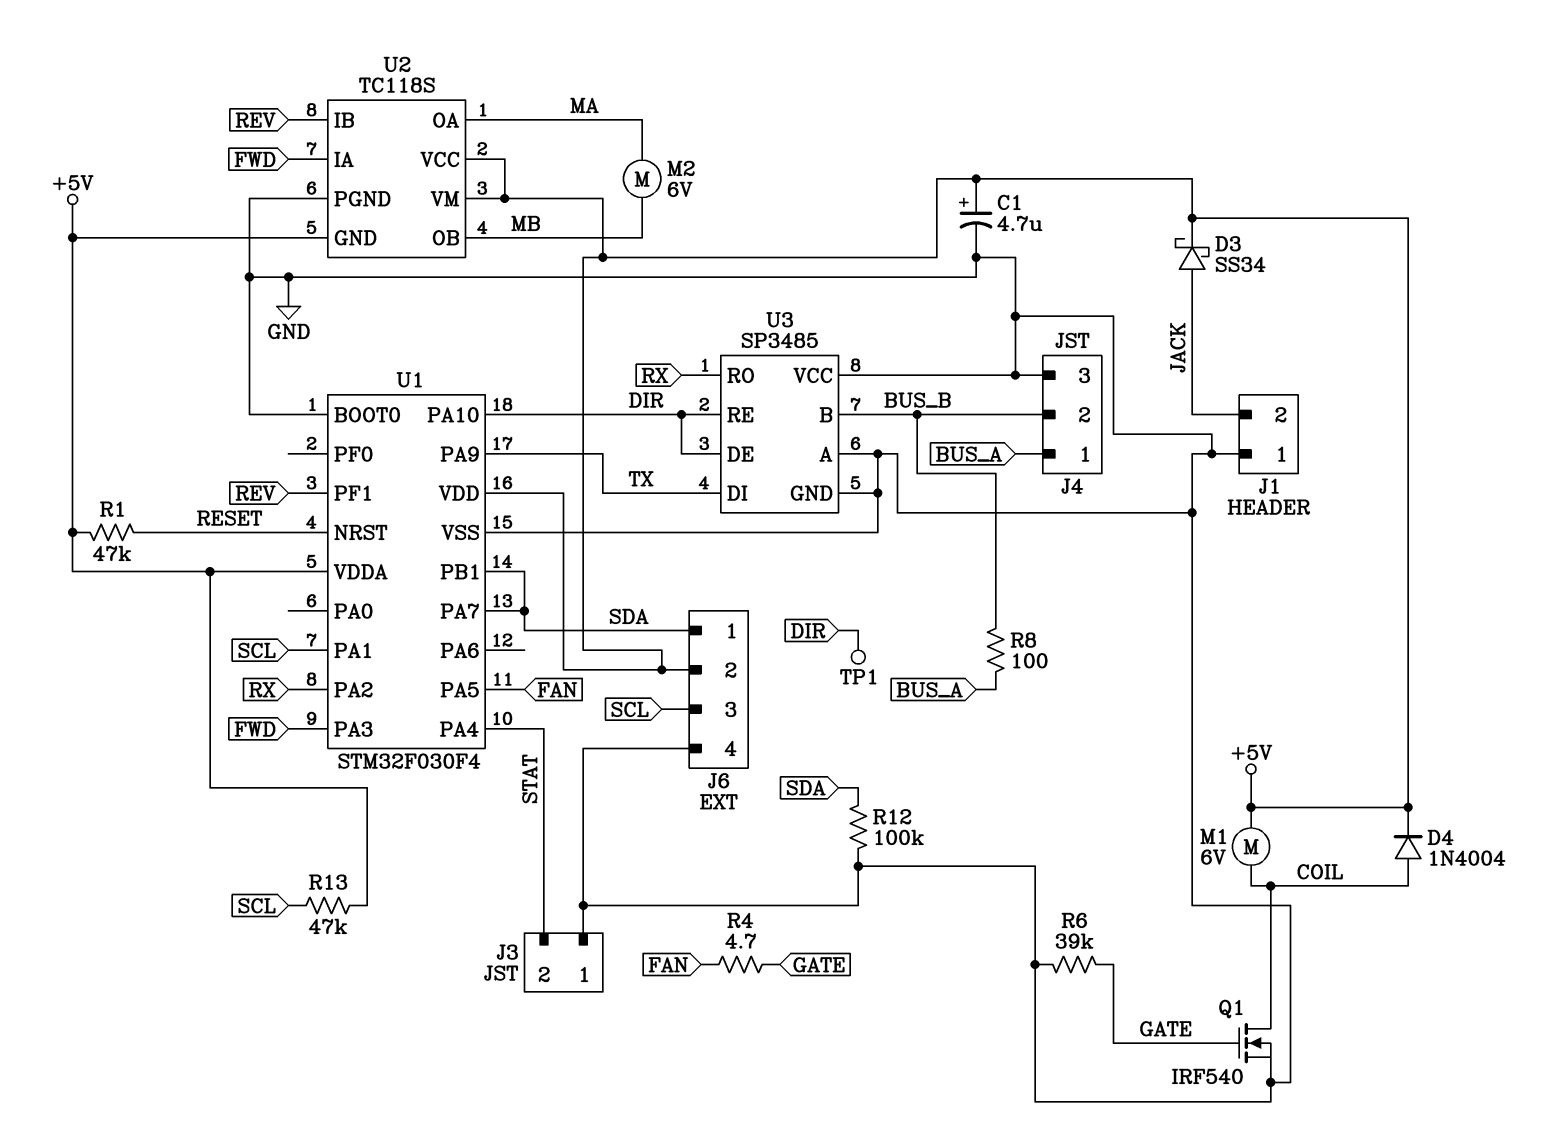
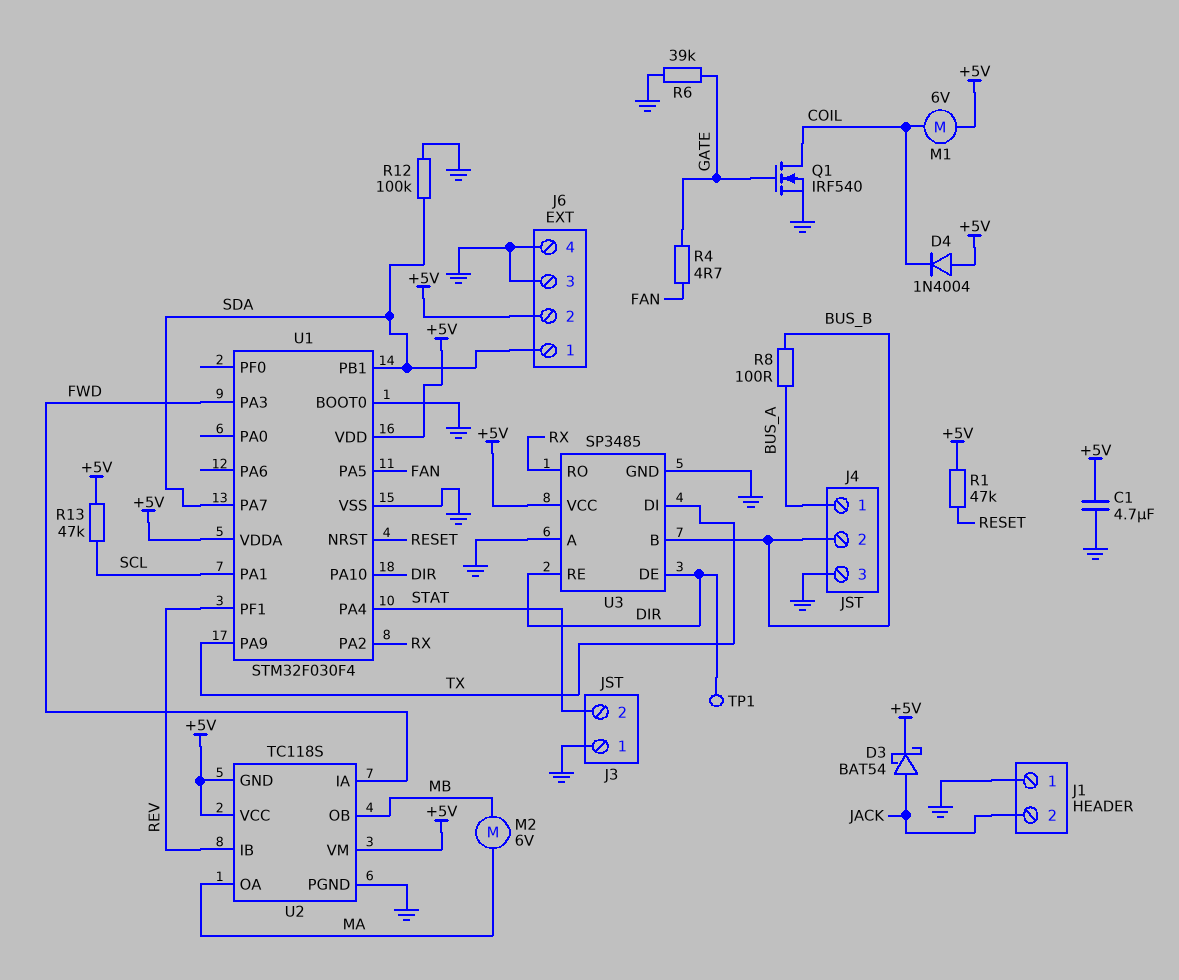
C1: 4.7uF (plus +5V, minus GND) -> 4.7uF (+5V, GND)
D3: schottky SS34 (A JACK, K +5V) -> schottky BAT54 (A JACK, K +5V)
D4: diode 1N4004 (A COIL, K +5V) -> diode 1N4004 (A +5V, K COIL)
J6 pin 3: SCL -> GND
U3 pin VCC: GND -> +5V

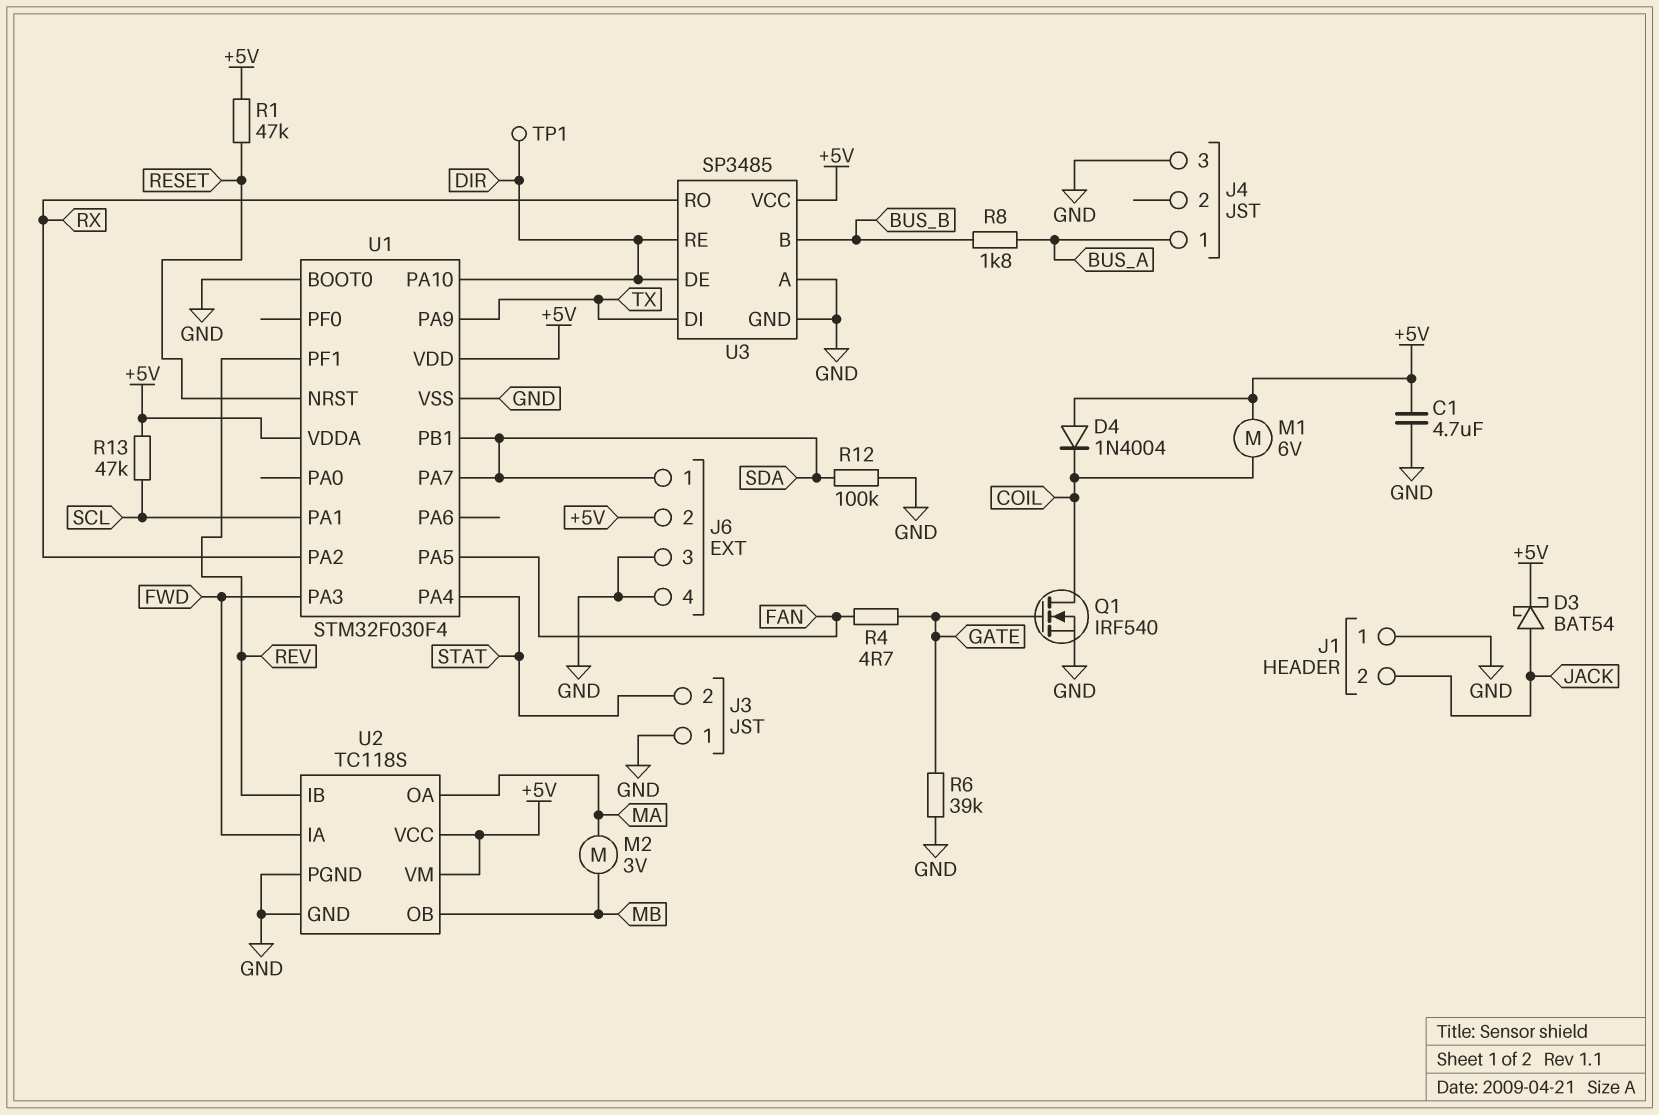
J4 pin 2: BUS_B -> none
M2: motor 6V (MA, MB) -> motor 3V (MA, MB)
R8: 100 (BUS_A, BUS_B) -> 1.8k (BUS_A, BUS_B)
U2 pin GND: +5V -> GND

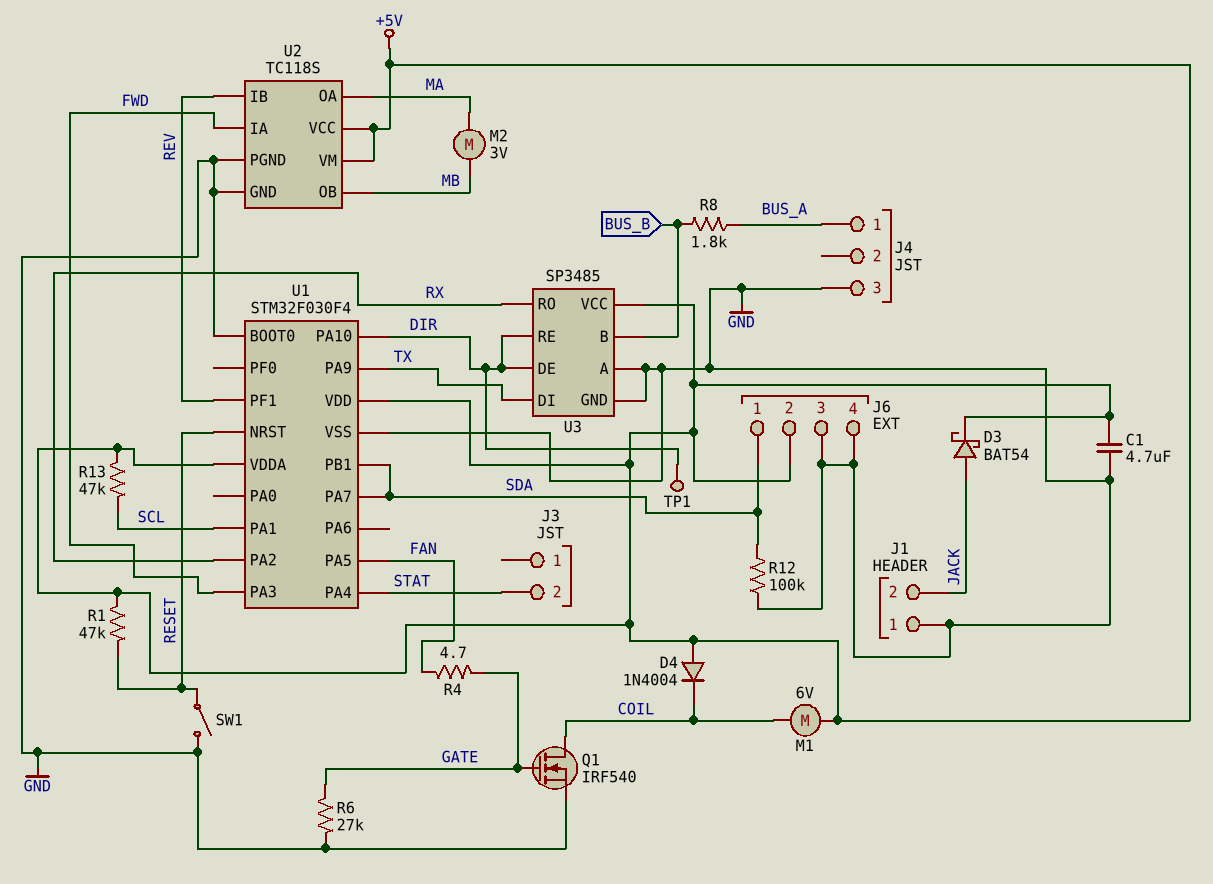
J3 pin 1: GND -> none
R6: 39k (GATE, GND) -> 27k (GATE, GND)
SW1: none -> switch (GND, RESET)

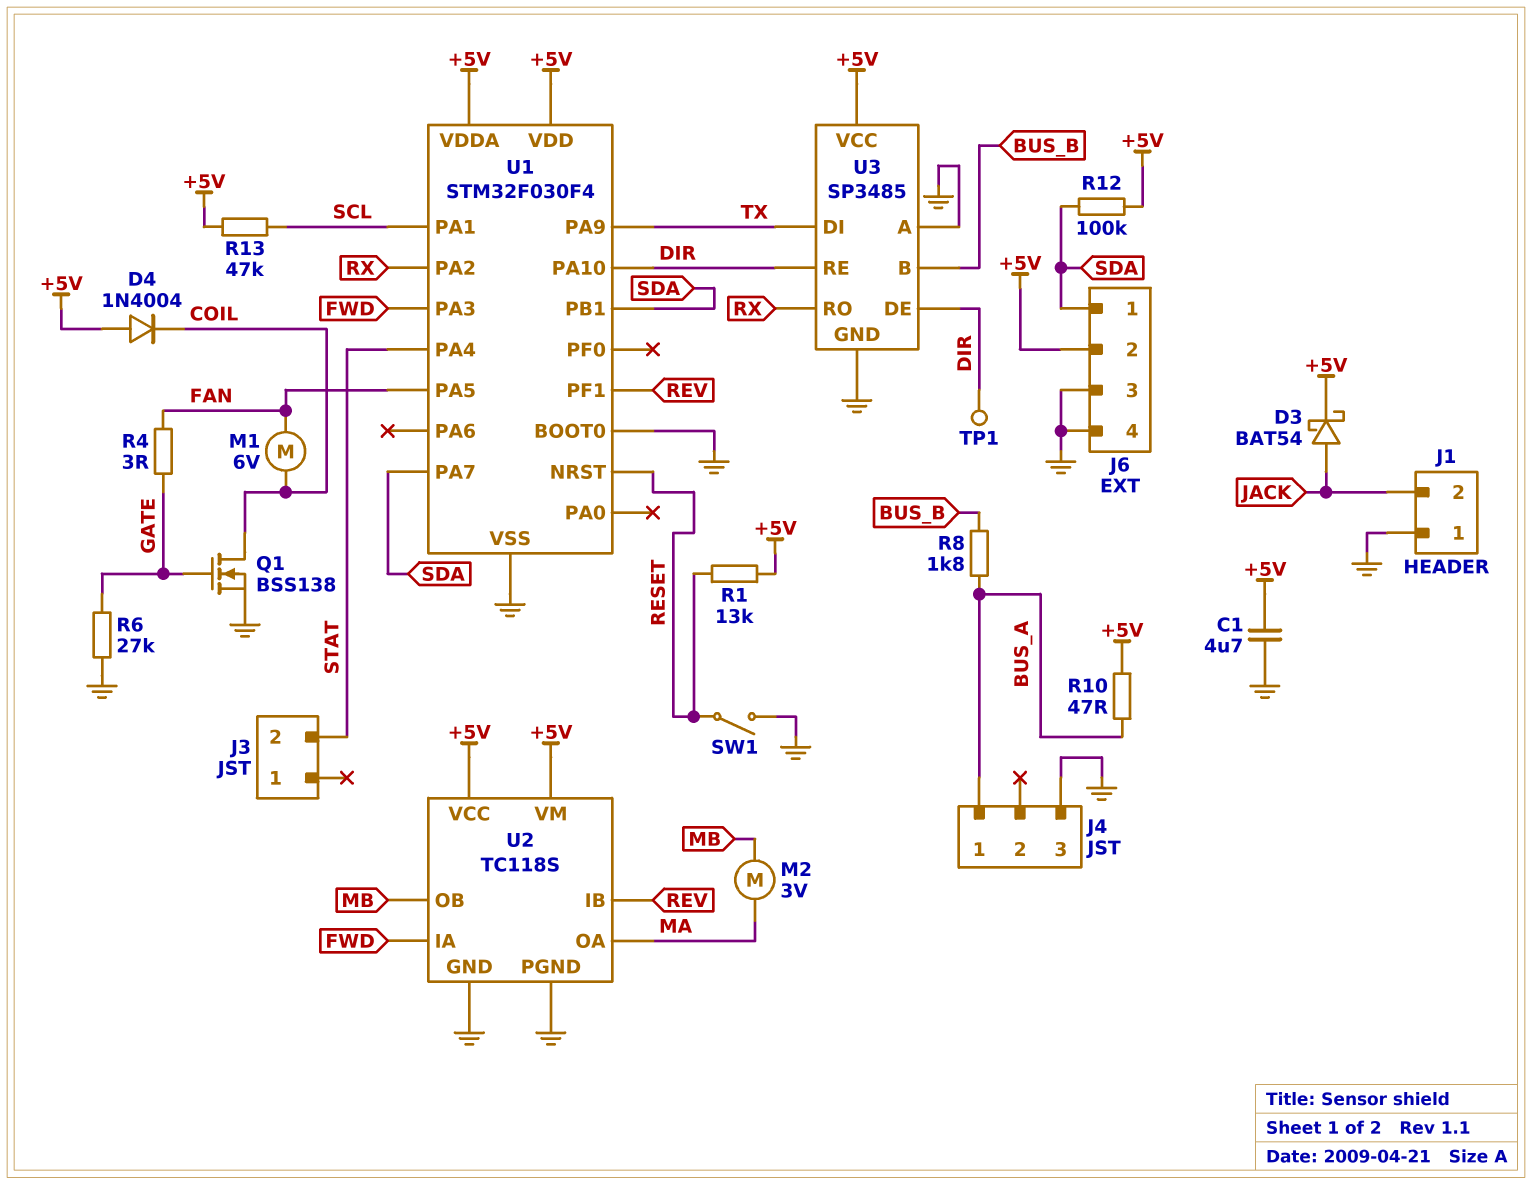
M1: motor 6V (+5V, COIL) -> motor 6V (COIL, FAN)
Q1: NMOS IRF540 (G GATE, D COIL, S GND) -> NMOS BSS138 (G GATE, D COIL, S GND)
R1: 47k (+5V, RESET) -> 13k (+5V, RESET)
R4: 4.7 (FAN, GATE) -> 3 (FAN, GATE)
R10: none -> 47 (+5V, BUS_A)
R12: 100k (GND, SDA) -> 100k (+5V, SDA)

